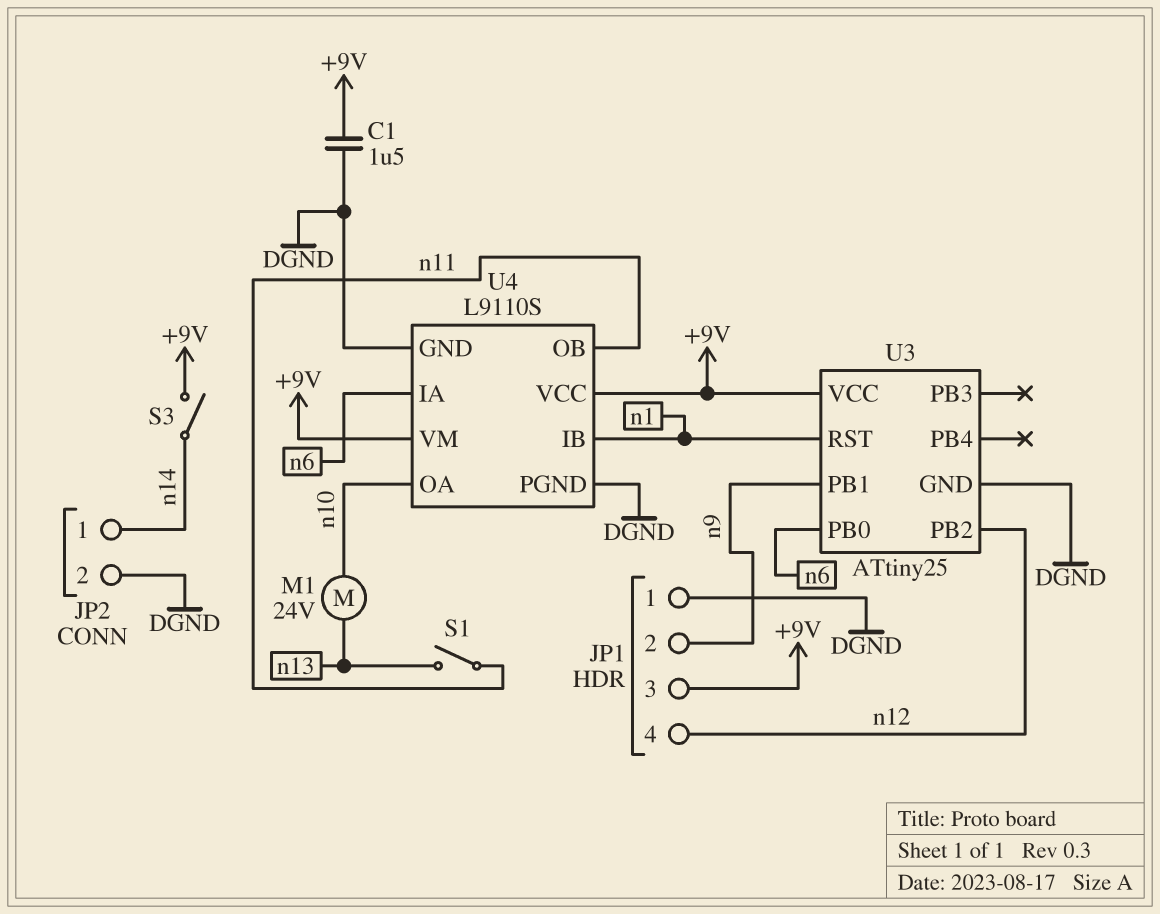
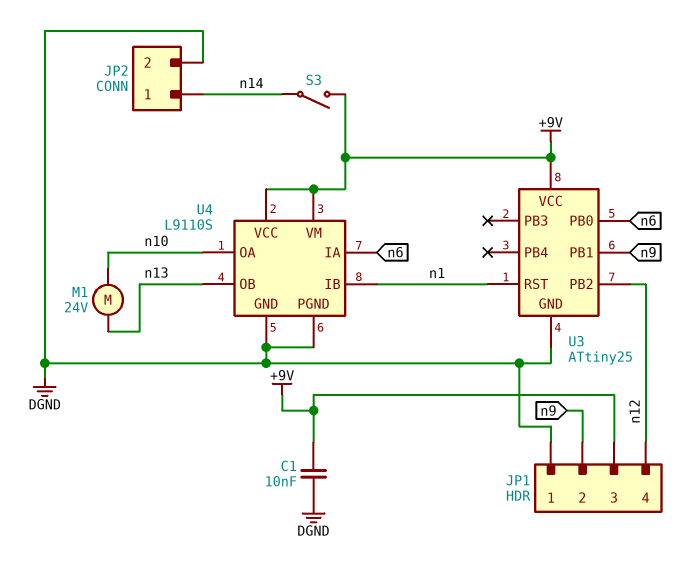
C1: 1.5uF (+9V, DGND) -> 10nF (+9V, DGND)
S1: switch (n11, n13) -> none
U4 pin OB: n11 -> n13

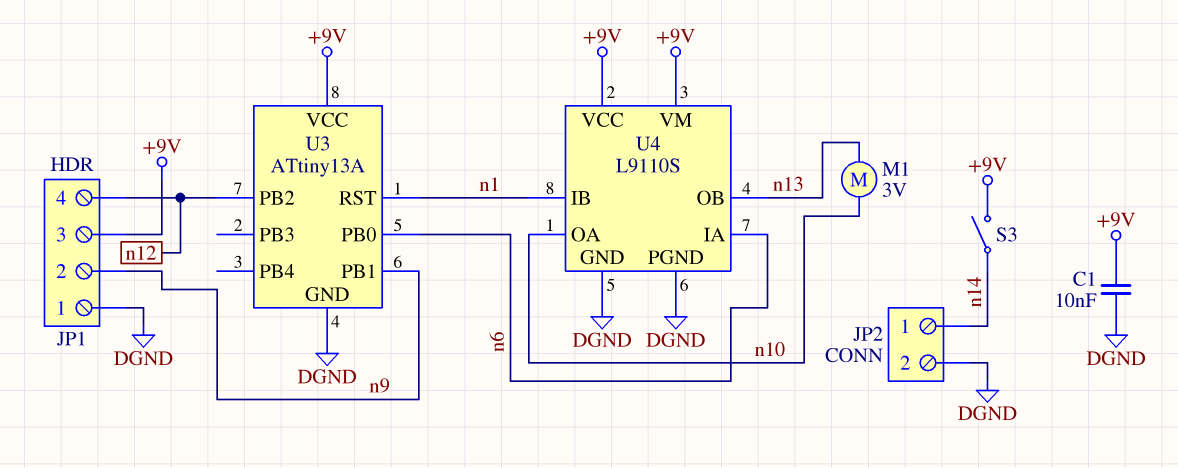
M1: motor 24V (n10, n13) -> motor 3V (n10, n13)
U3: ATtiny25 -> ATtiny13A

